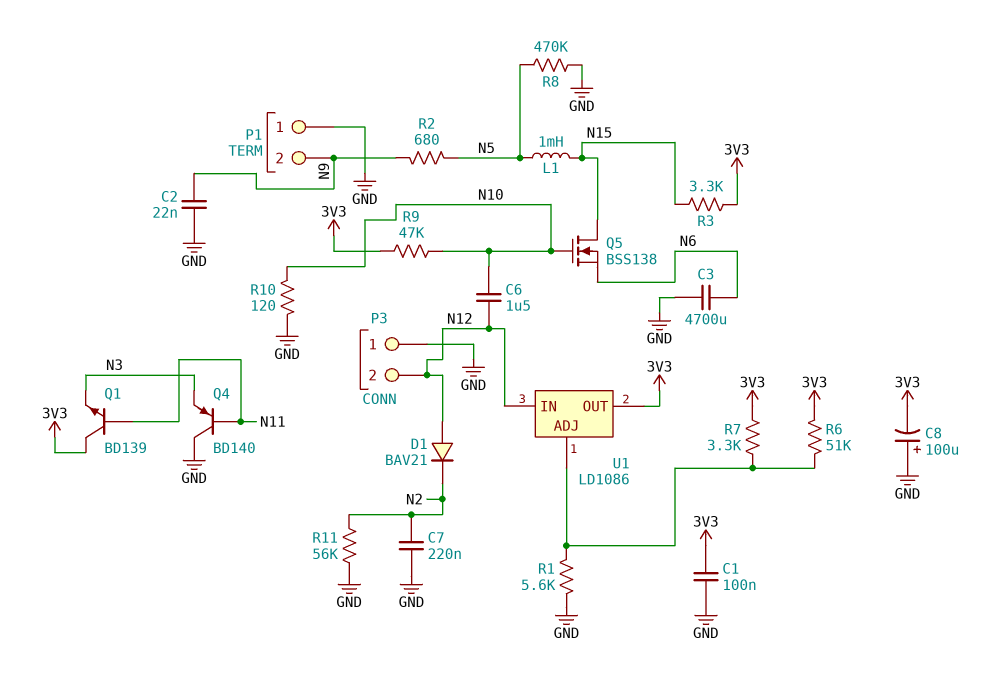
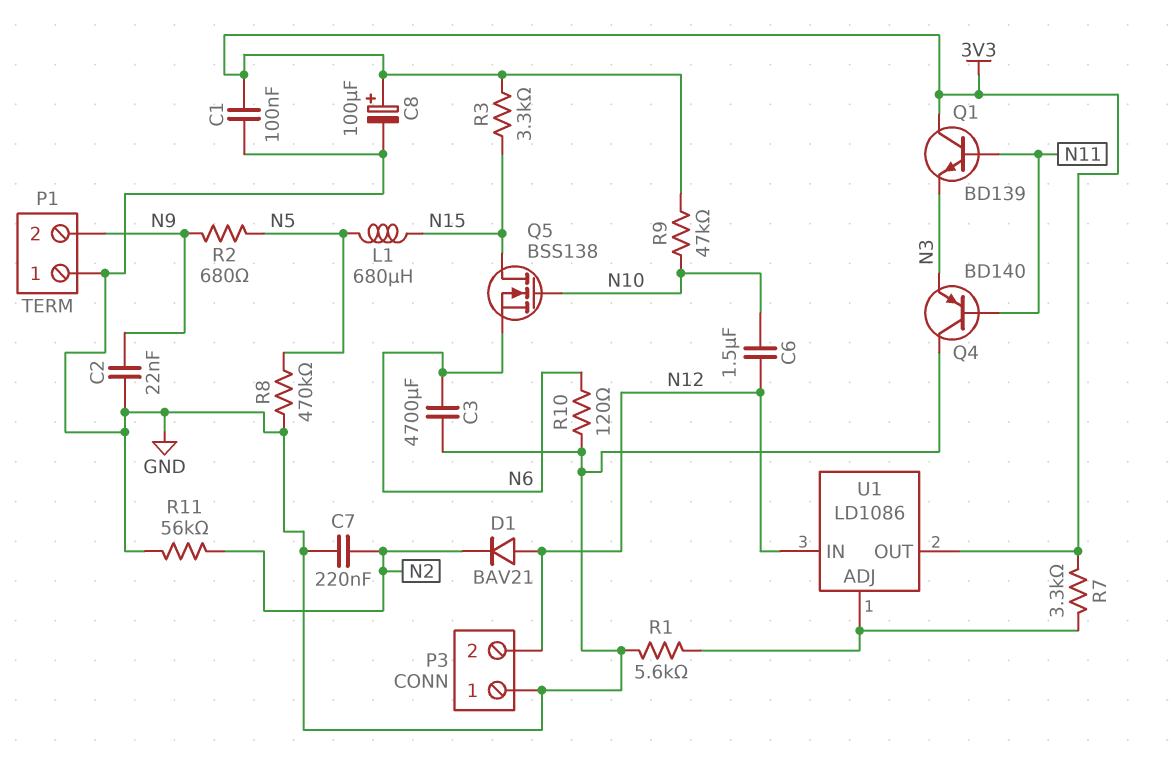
C8: 100uF (plus GND, minus 3V3) -> 100uF (plus 3V3, minus GND)
L1: 1mH (N5, N15) -> 680uH (N5, N15)
R6: 51k (3V3, U1/ADJ) -> none
R10: 120 (GND, N10) -> 120 (GND, N6)

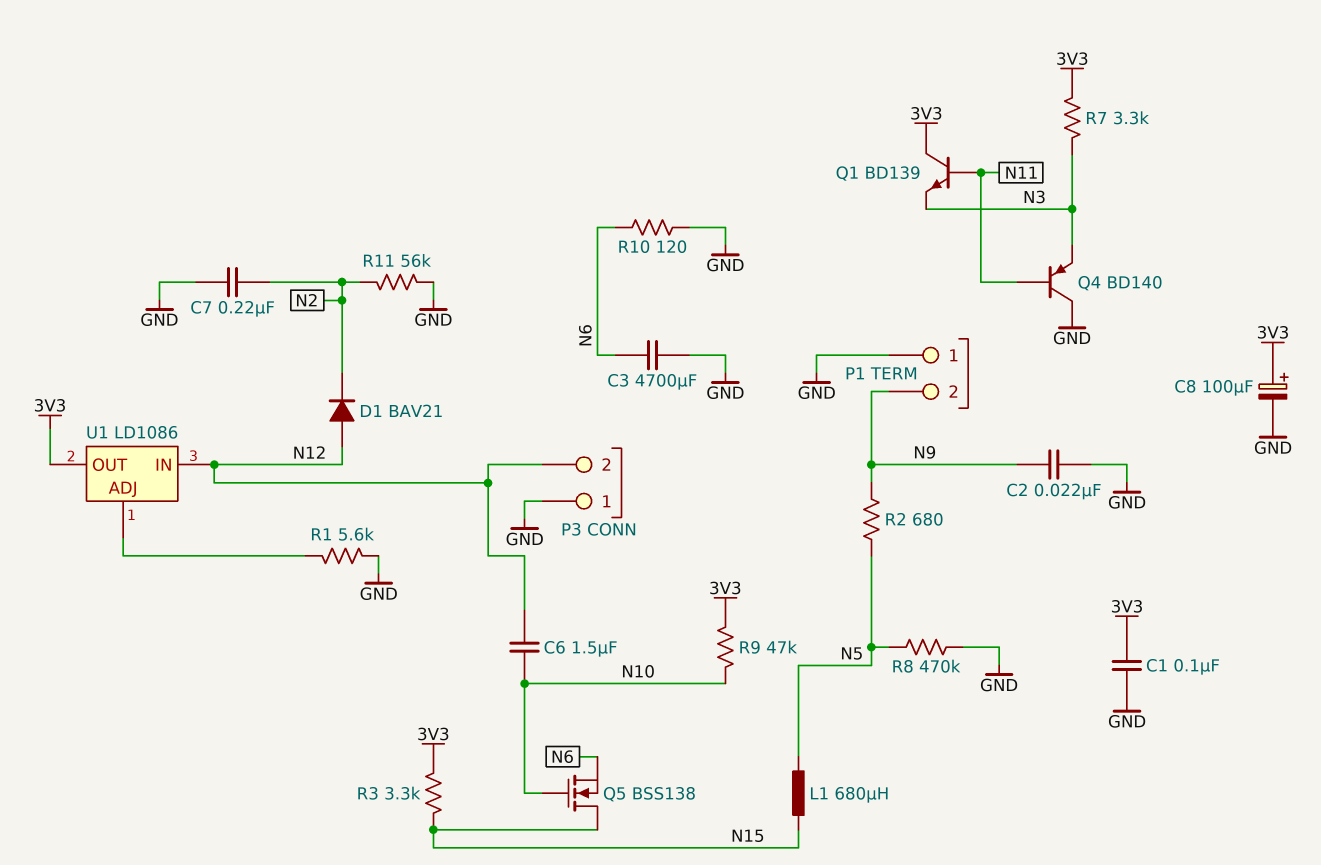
R7: 3.3k (3V3, U1/ADJ) -> 3.3k (3V3, N3)

